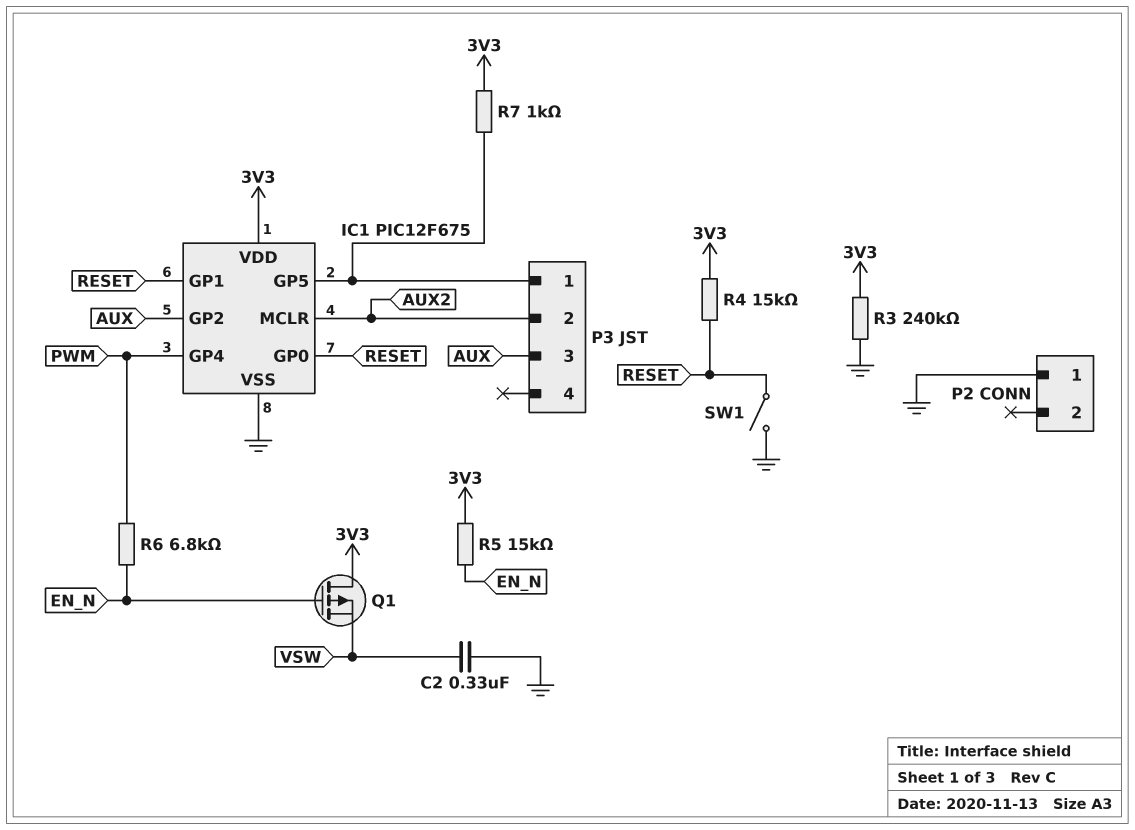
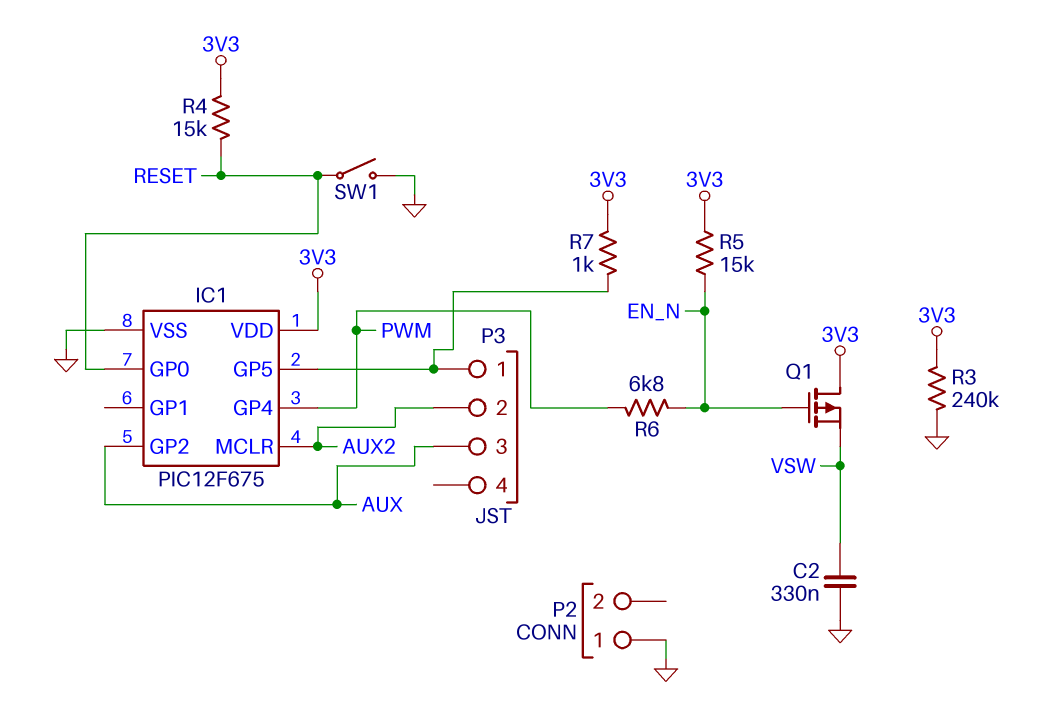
IC1 pin GP1: RESET -> none

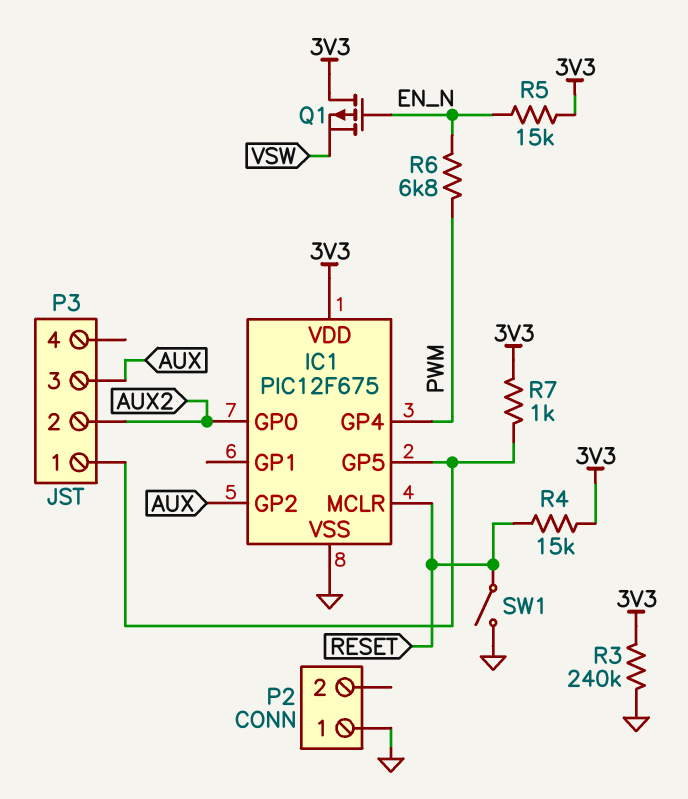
C2: 330nF (GND, VSW) -> none
IC1 pin GP0: RESET -> AUX2
IC1 pin MCLR: AUX2 -> RESET

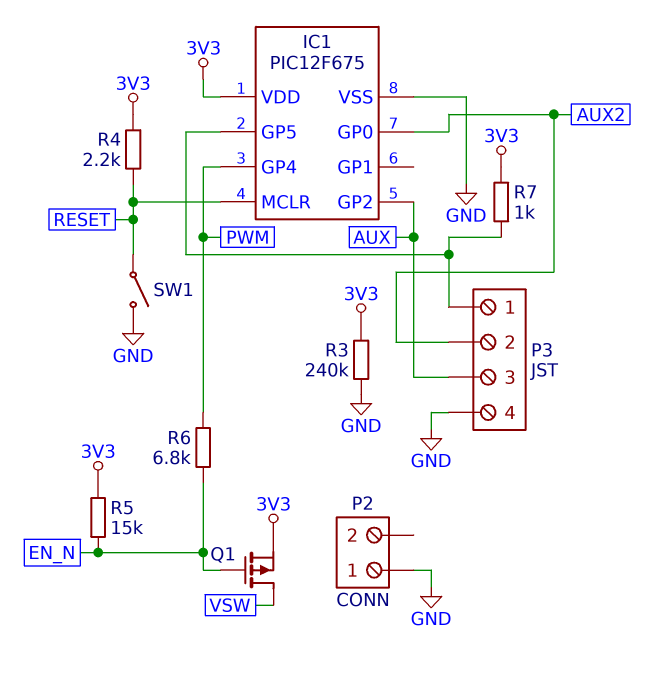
P3 pin 4: none -> GND
Q1: PMOS (G EN_N, D 3V3, S VSW) -> PMOS (G EN_N, D VSW, S 3V3)
R4: 15k (3V3, RESET) -> 2.2k (3V3, RESET)

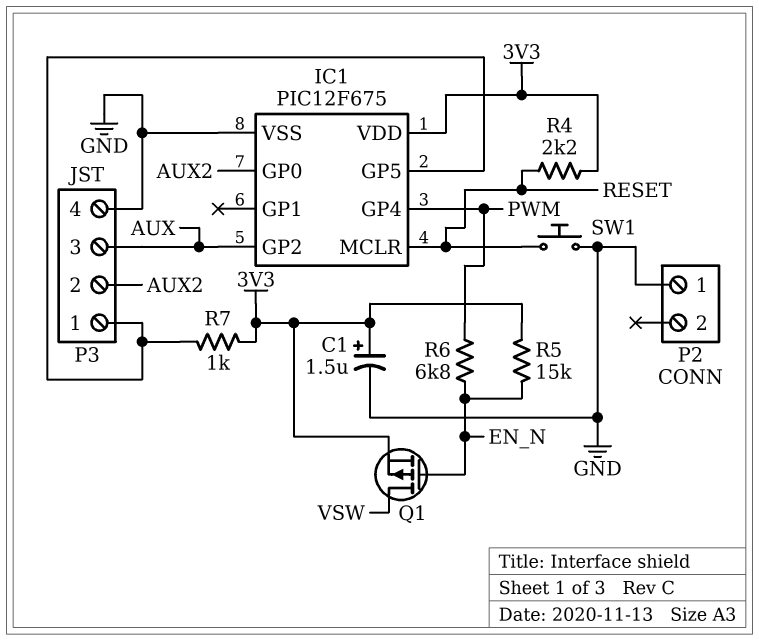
C1: none -> 1.5uF (plus 3V3, minus GND)
R3: 240k (3V3, GND) -> none
SW1: switch (GND, RESET) -> button (GND, RESET)

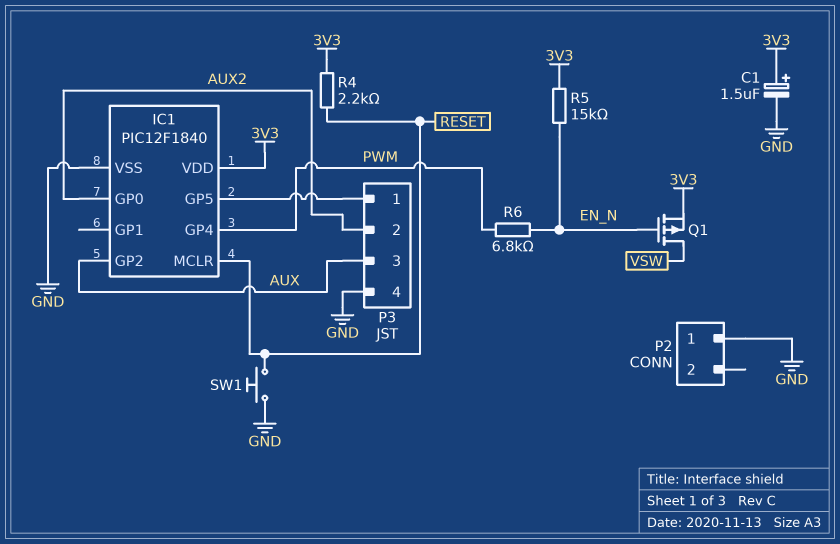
IC1: PIC12F675 -> PIC12F1840
R7: 1k (3V3, IC1/GP5) -> none

